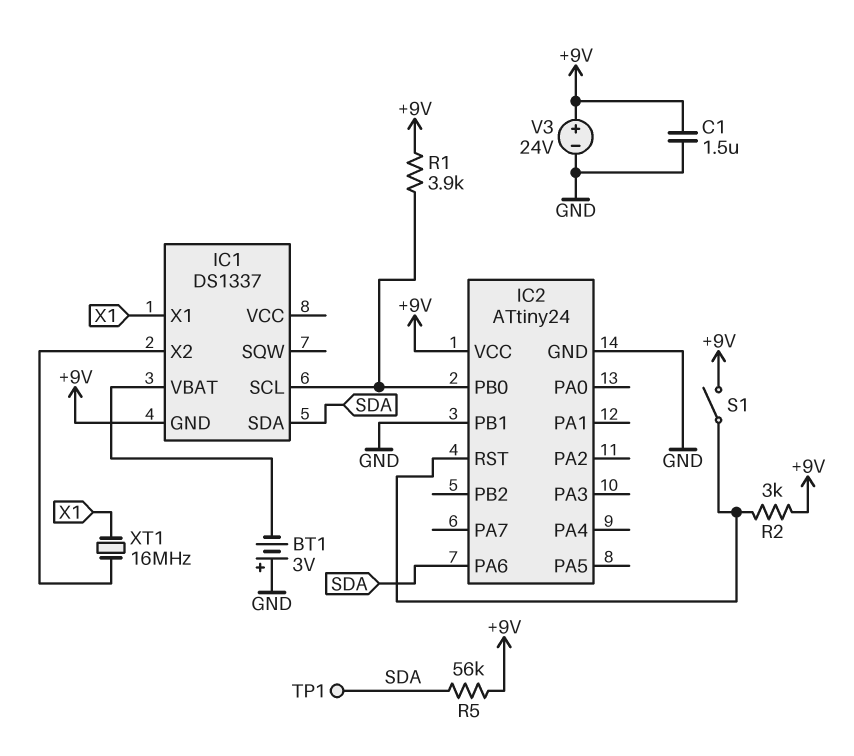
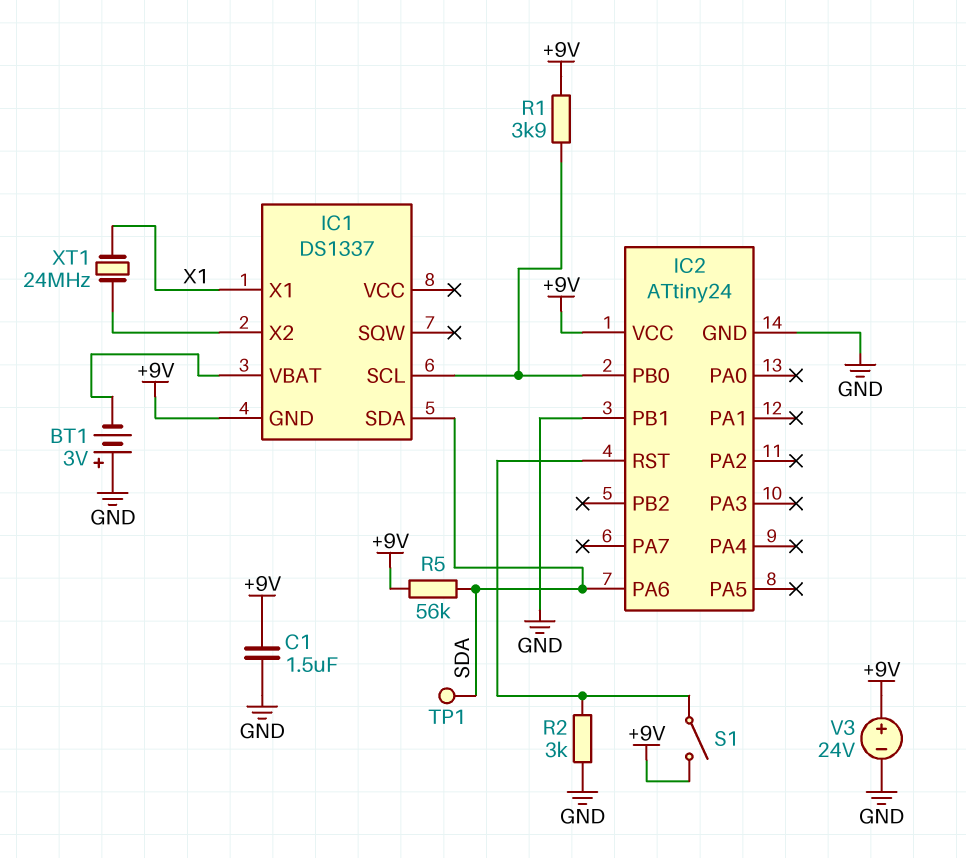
R2: 3k (+9V, IC2/RST) -> 3k (GND, IC2/RST)
XT1: 16MHz (IC1/X2, X1) -> 24MHz (IC1/X2, X1)

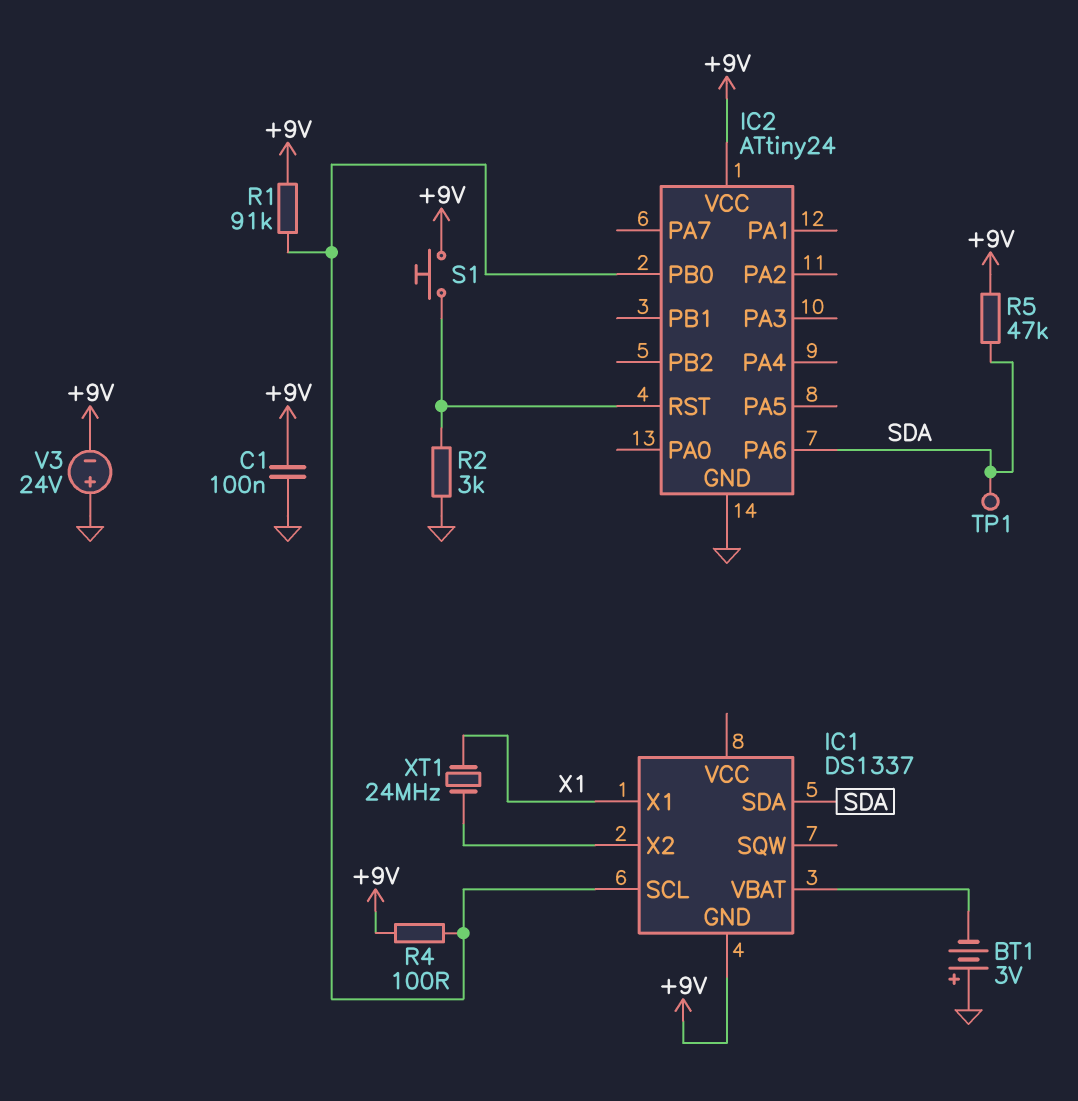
C1: 1.5uF (+9V, GND) -> 100nF (+9V, GND)
IC2 pin PB1: GND -> none
R1: 3.9k (+9V, IC1/SCL) -> 91k (+9V, IC1/SCL)
R4: none -> 100 (+9V, IC1/SCL)
R5: 56k (+9V, SDA) -> 47k (+9V, SDA)
S1: switch (+9V, IC2/RST) -> button (+9V, IC2/RST)
V3: 24V (plus +9V, minus GND) -> 24V (plus GND, minus +9V)

